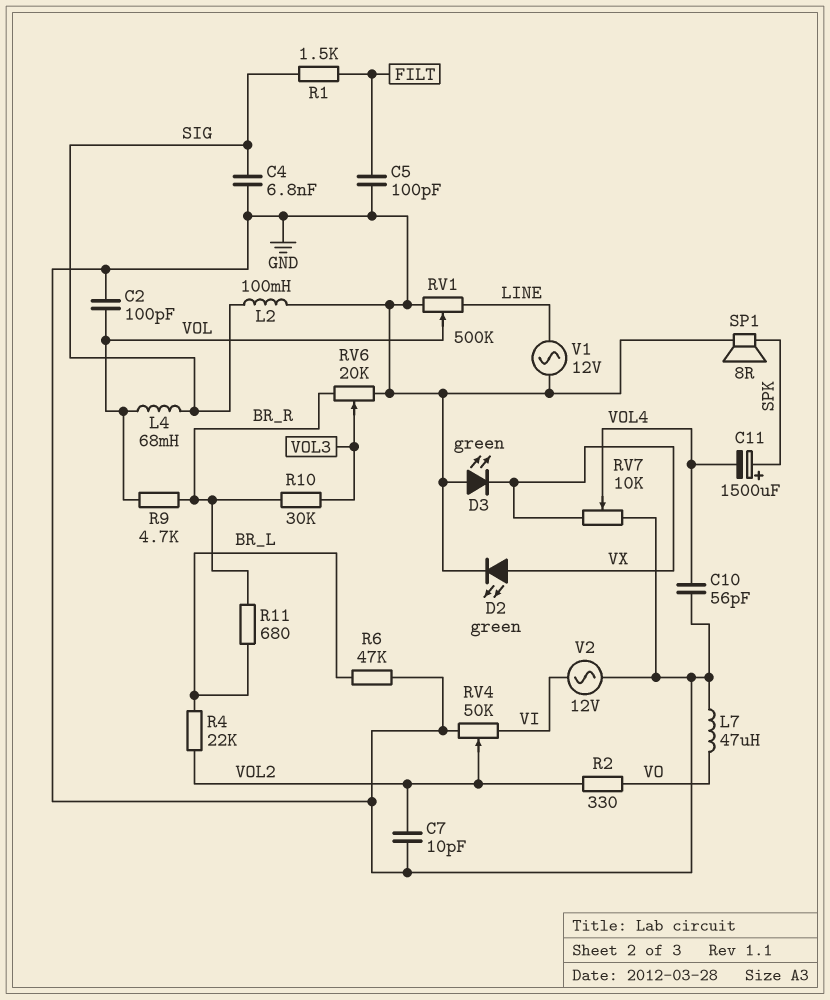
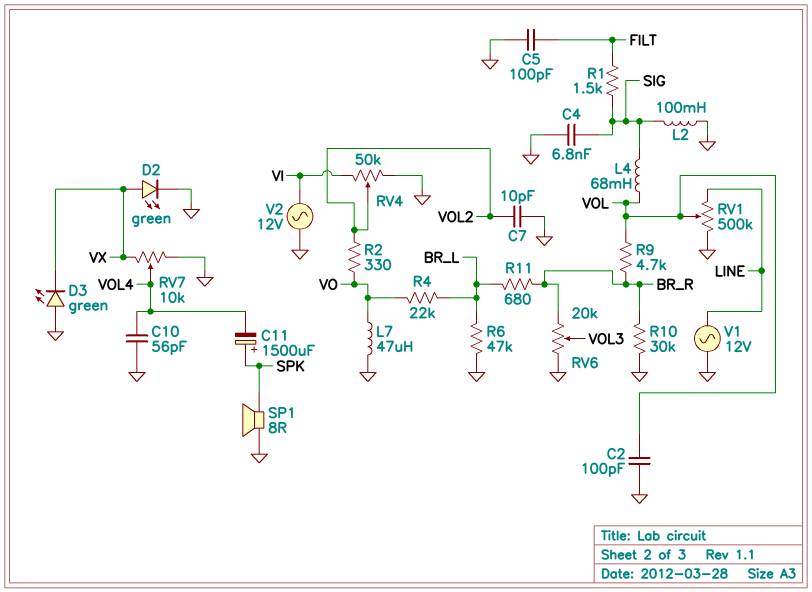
R4: 22k (BR_L, VOL2) -> 22k (BR_L, VO)
R10: 30k (BR_R, VOL3) -> 30k (BR_R, GND)

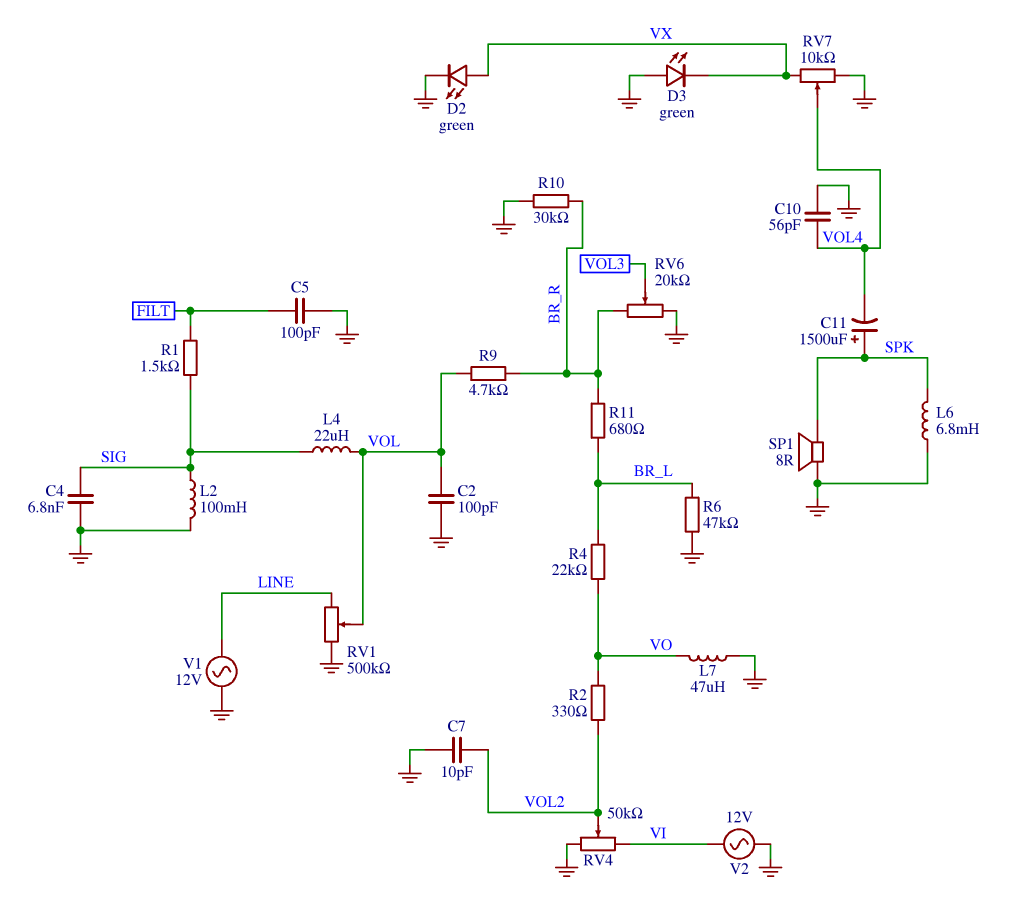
L4: 68mH (SIG, VOL) -> 22uH (SIG, VOL)
L6: none -> 6.8mH (GND, SPK)

